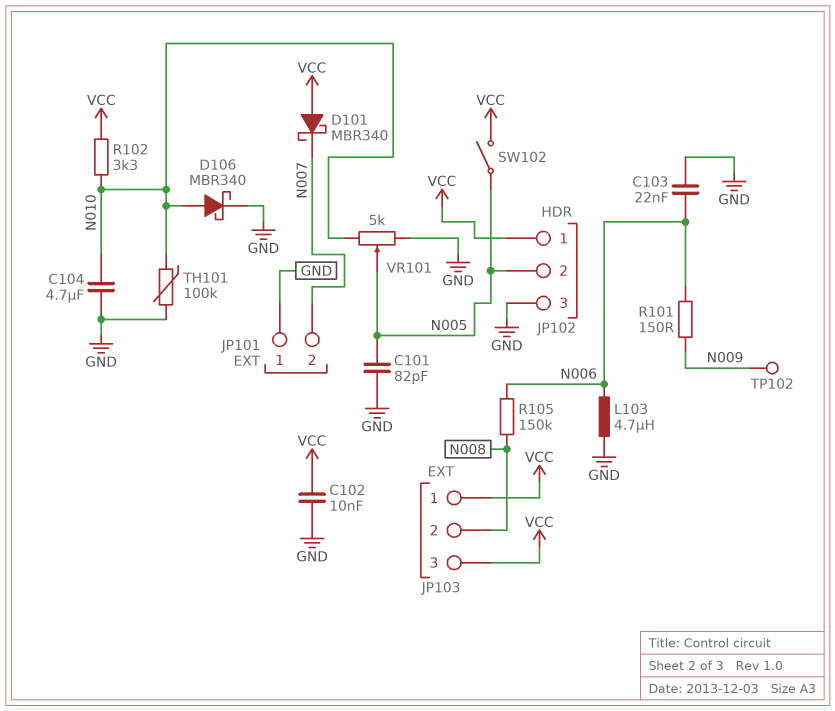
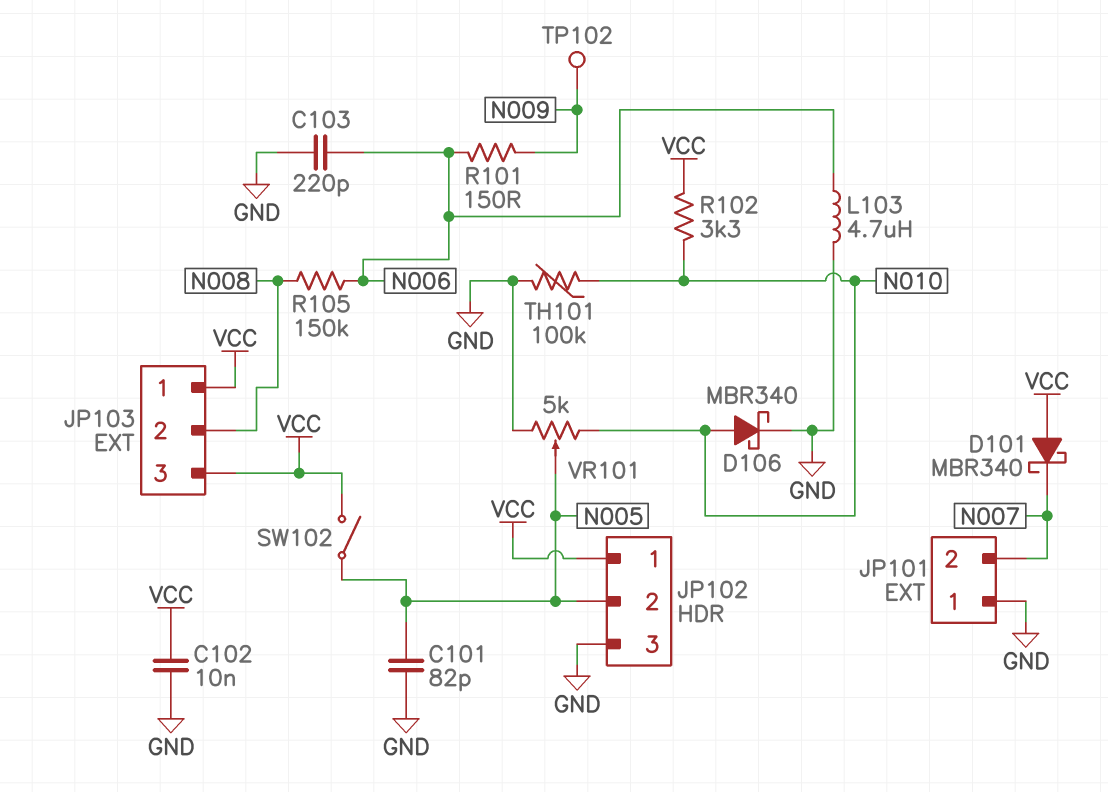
C103: 22nF (GND, N006) -> 220pF (GND, N006)
C104: 4.7uF (GND, N010) -> none

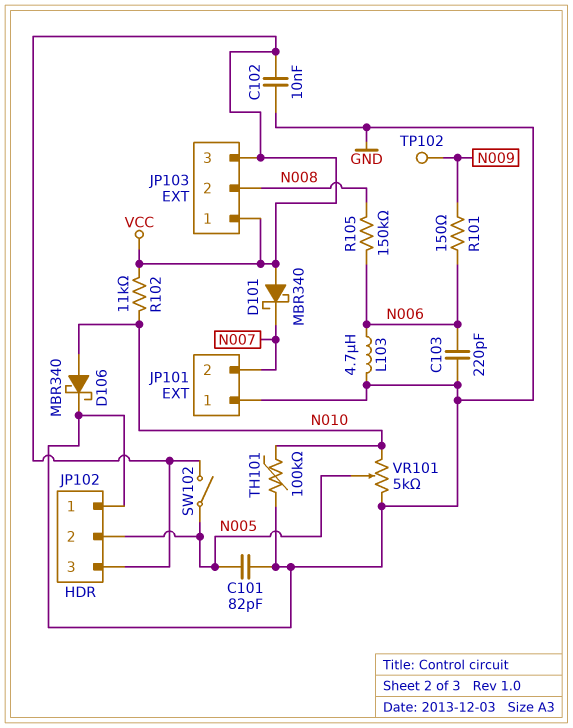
JP102 pin 1: VCC -> GND
JP102 pin 3: GND -> VCC
R102: 3.3k (N010, VCC) -> 11k (N010, VCC)

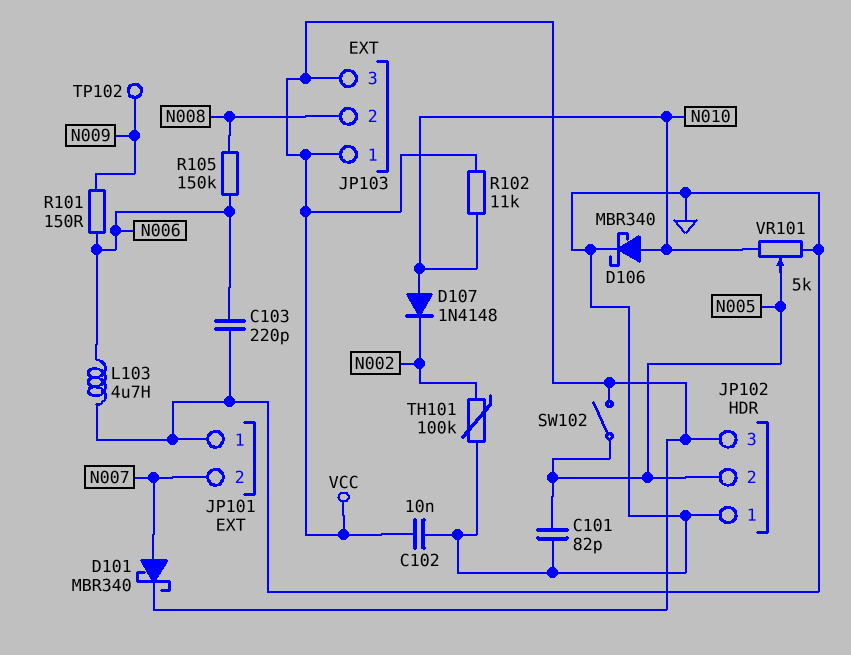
D101: schottky MBR340 (A VCC, K N007) -> schottky MBR340 (A N007, K VCC)
D107: none -> diode 1N4148 (A N010, K N002)
TH101: 100k (GND, N010) -> 100k (GND, N002)

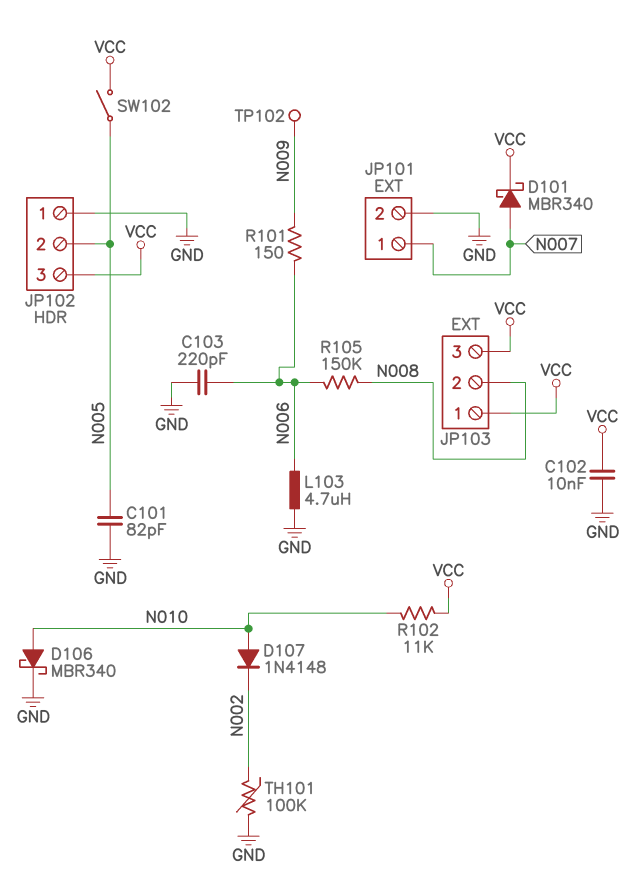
JP101 pin 1: GND -> N007
JP101 pin 2: N007 -> GND
VR101: 5k (GND, N010, wiper N005) -> none

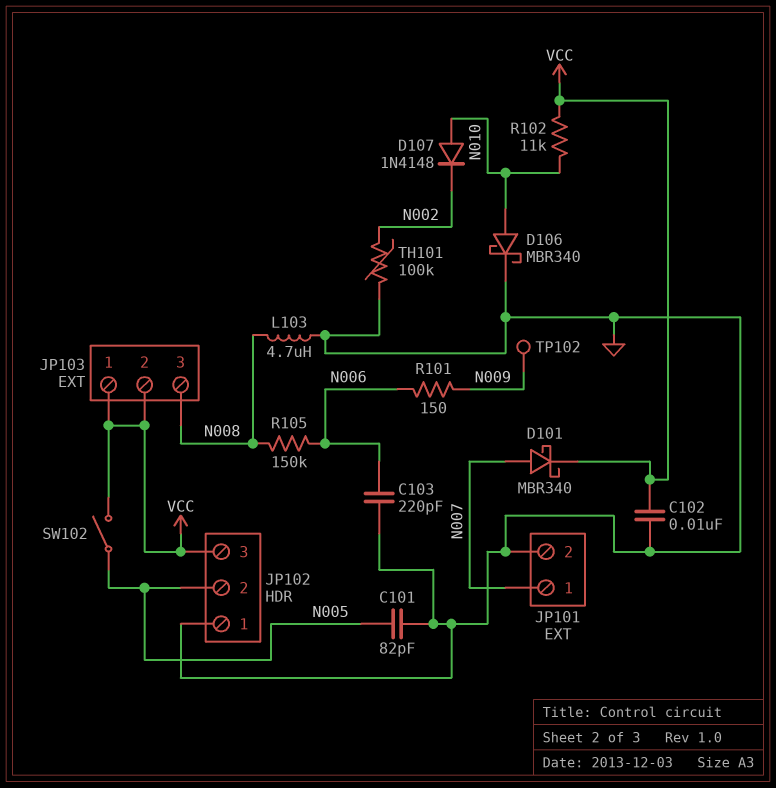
JP103 pin 2: N008 -> VCC
JP103 pin 3: VCC -> N008
L103: 4.7uH (GND, N006) -> 4.7uH (GND, N008)

